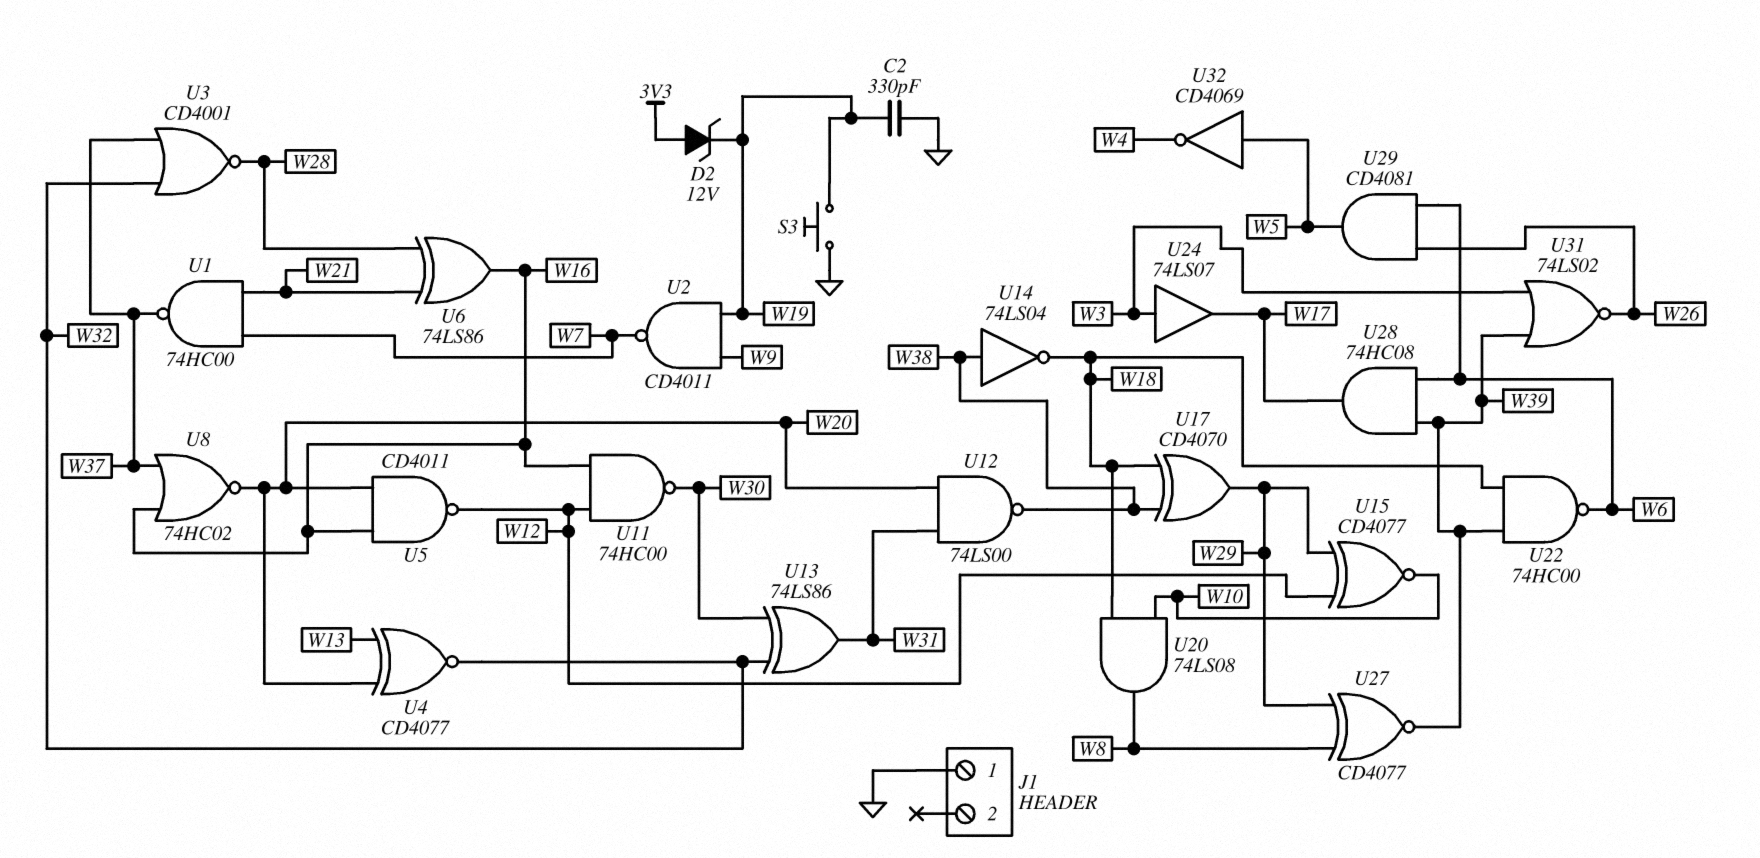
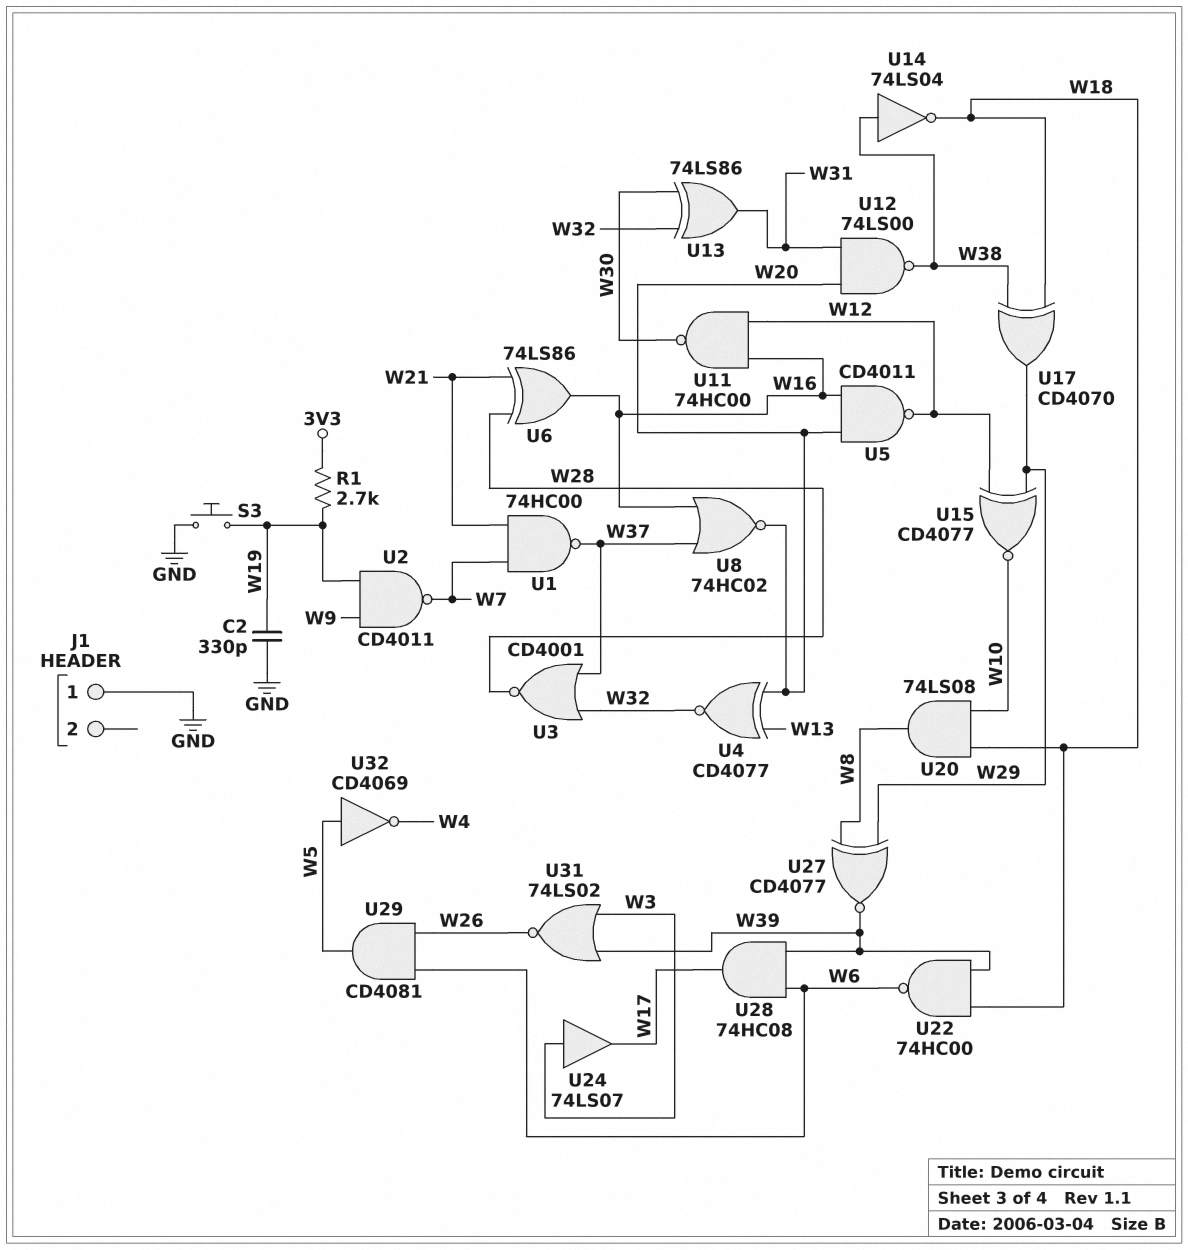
D2: zener 12V (A 3V3, K W19) -> none
R1: none -> 2.7k (3V3, W19)

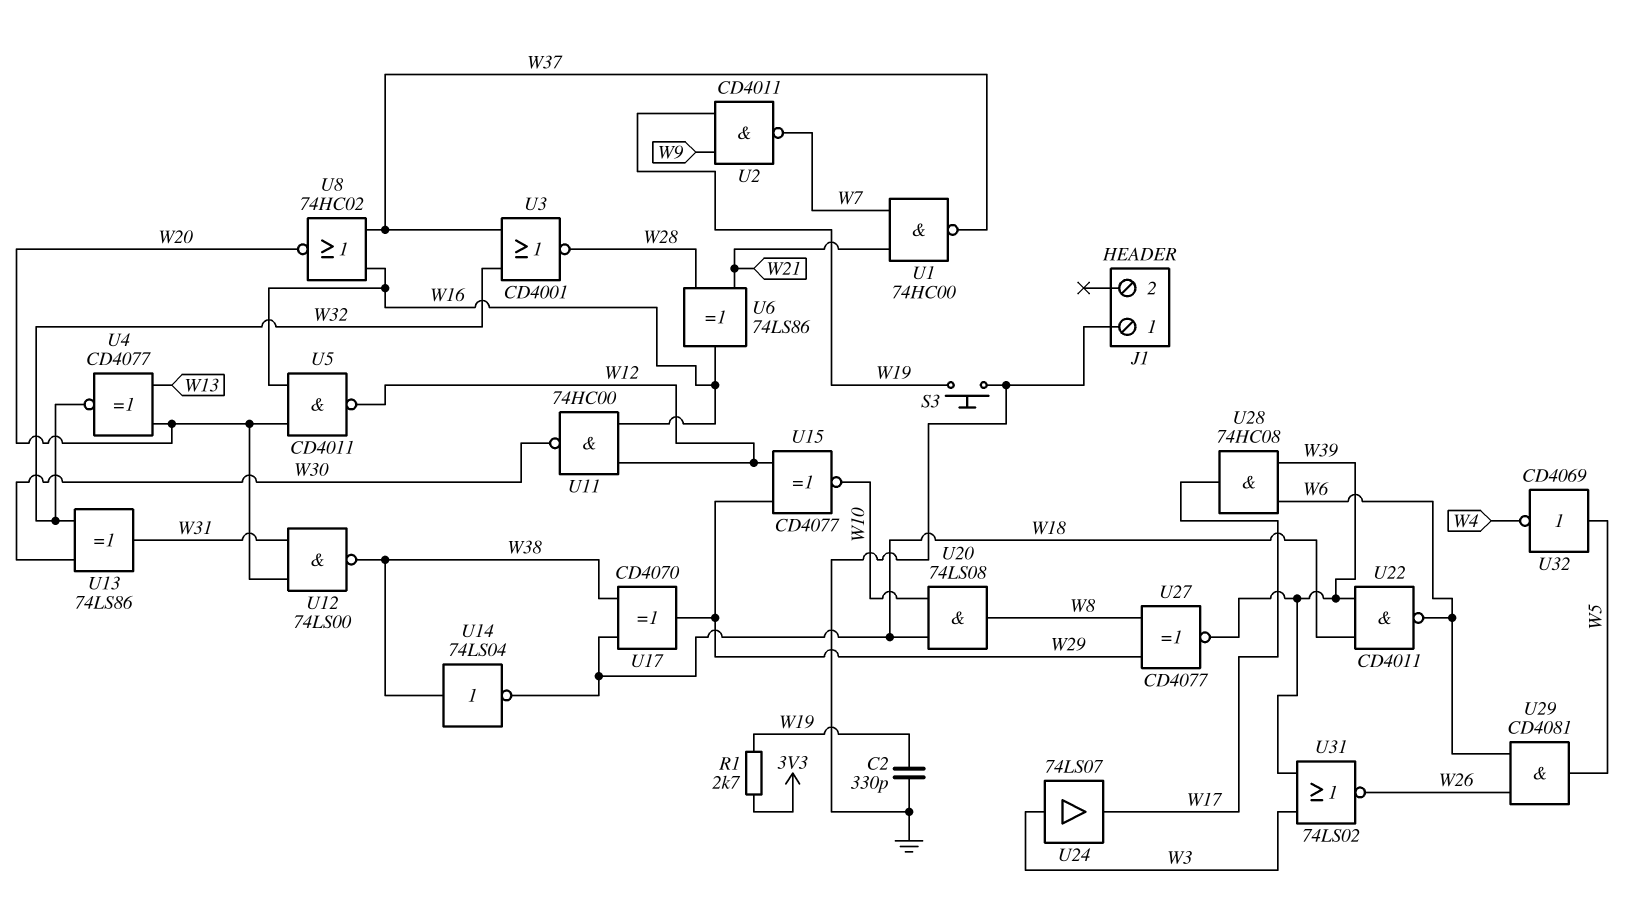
U22: NAND 74HC00 (in W18, in W39, out W6) -> NAND CD4011 (in W18, in W39, out W6)

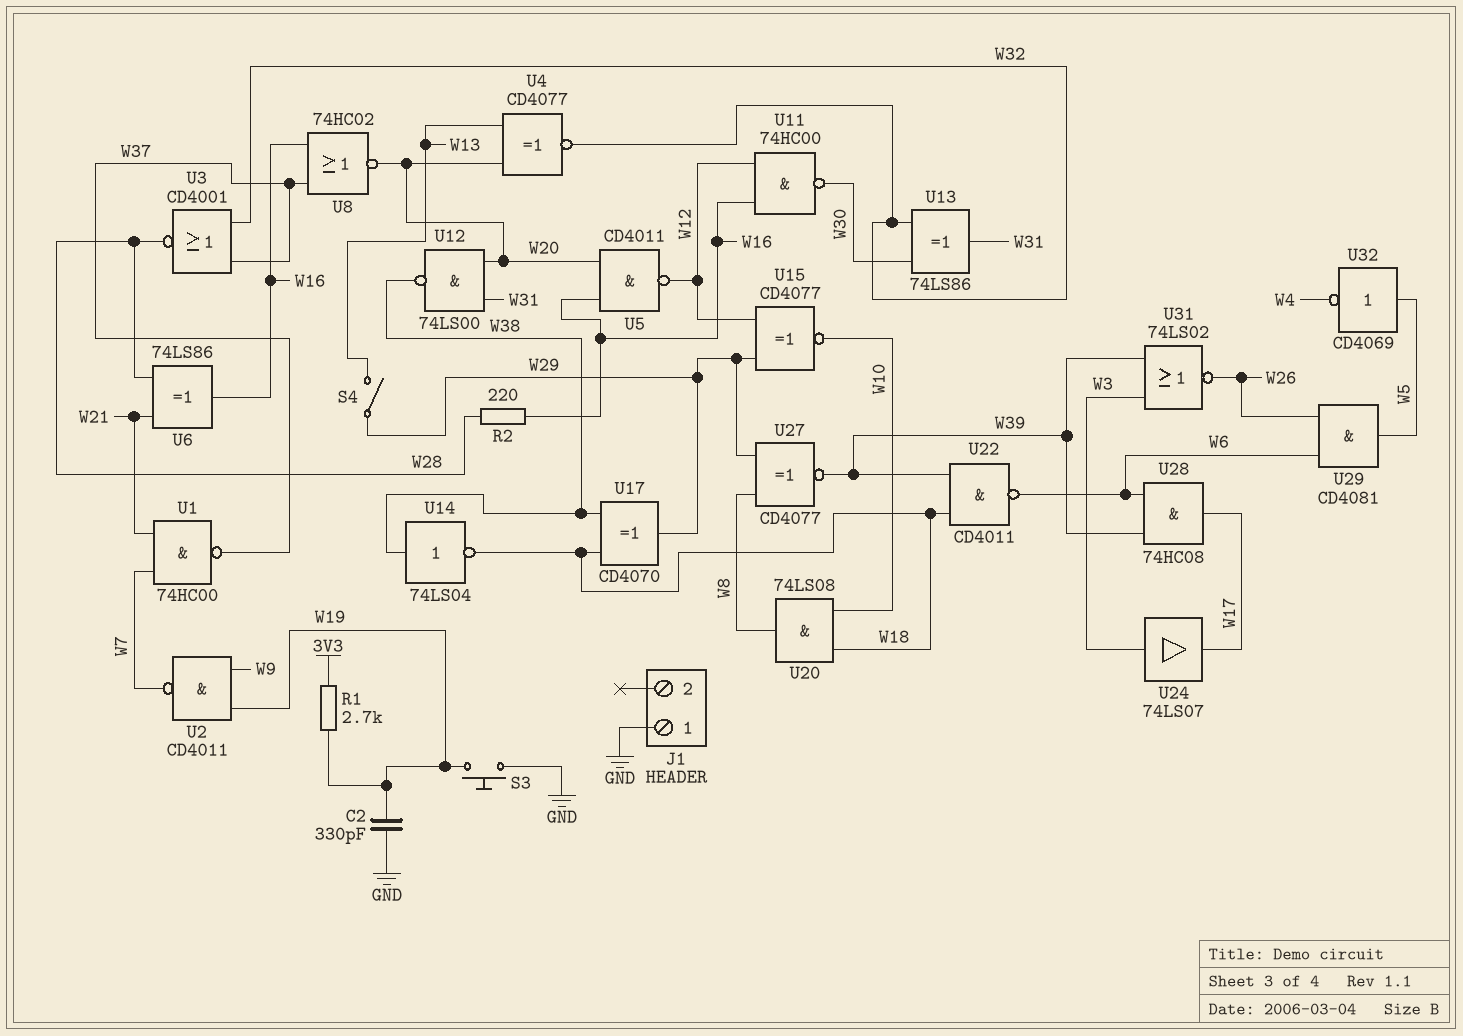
R2: none -> 220 (W16, W28)
S4: none -> switch (W13, W29)

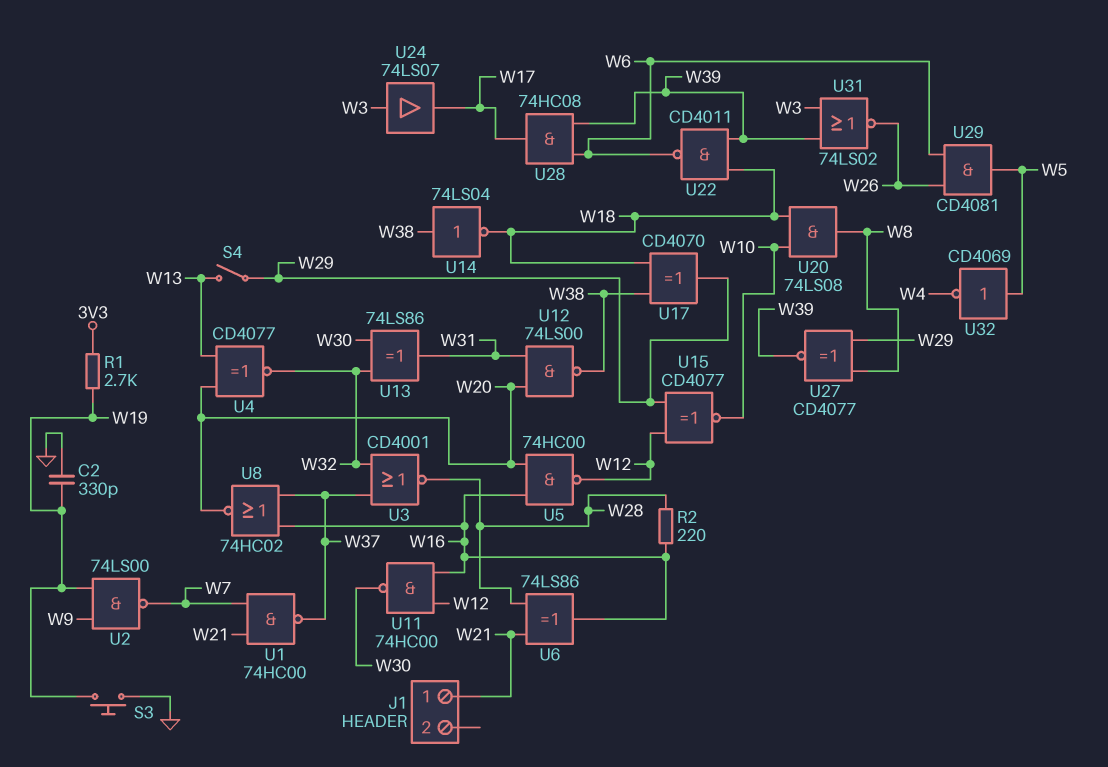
J1 pin 1: GND -> W21
U2: NAND CD4011 (in W9, in W19, out W7) -> NAND 74LS00 (in W9, in W19, out W7)
U5: NAND CD4011 (in W16, in W20, out W12) -> NAND 74HC00 (in W16, in W20, out W12)

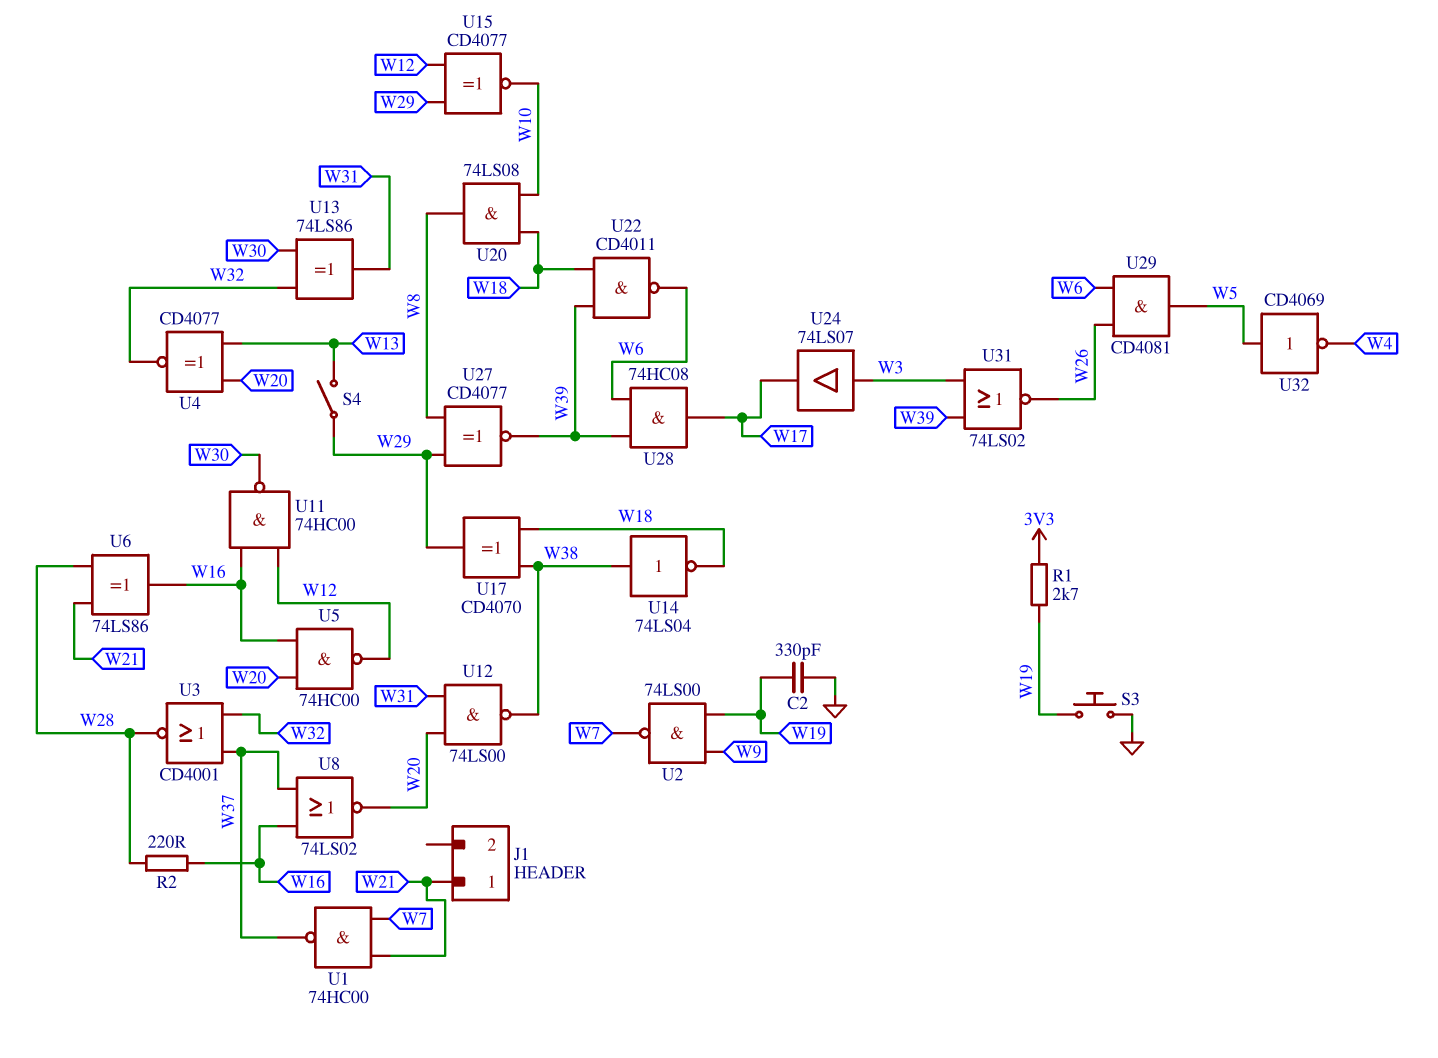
U8: NOR 74HC02 (in W16, in W37, out W20) -> NOR 74LS02 (in W16, in W37, out W20)

